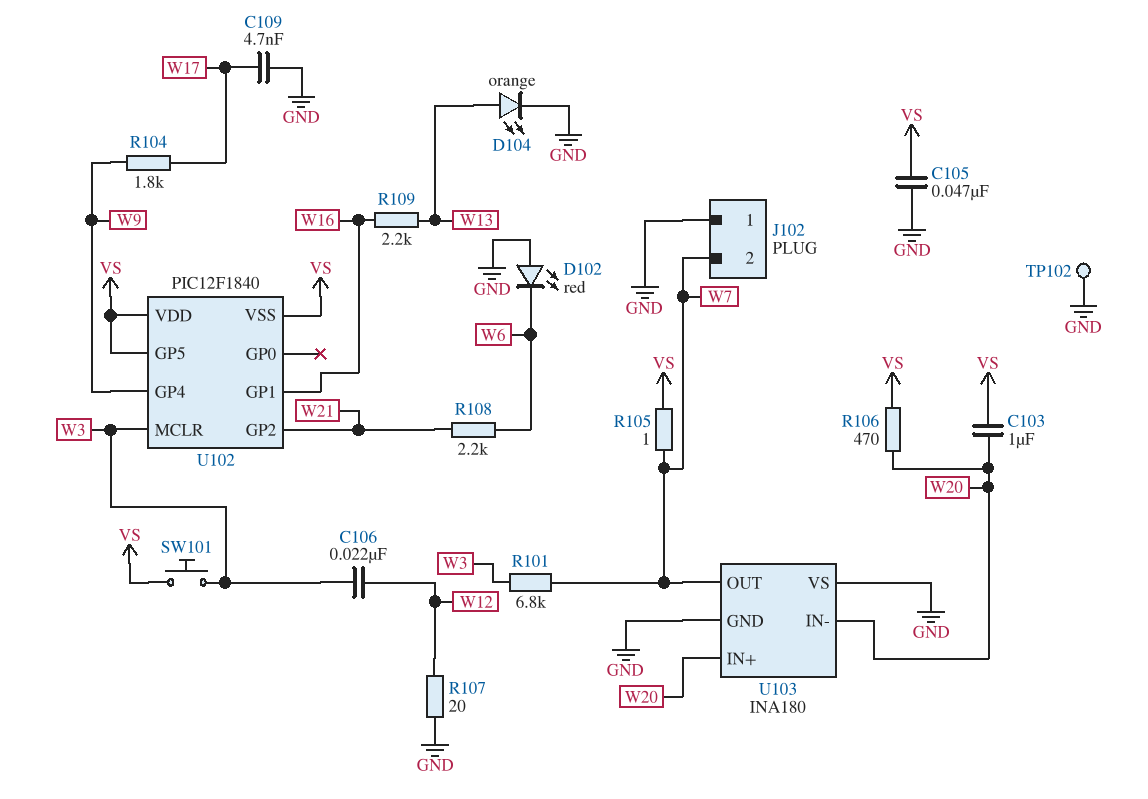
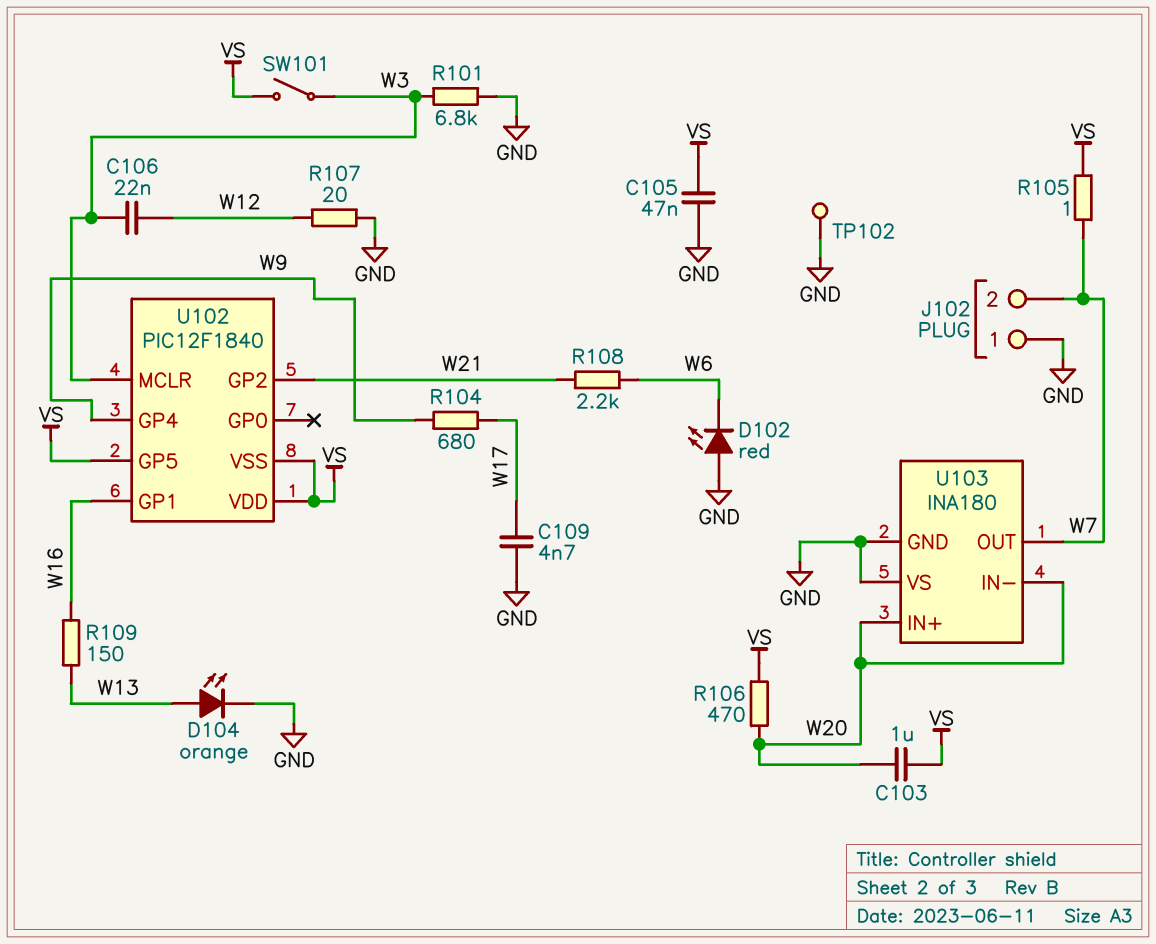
R101: 6.8k (W3, W7) -> 6.8k (GND, W3)
R104: 1.8k (W9, W17) -> 680 (W9, W17)
R109: 2.2k (W13, W16) -> 150 (W13, W16)
SW101: button (VS, W3) -> switch (VS, W3)

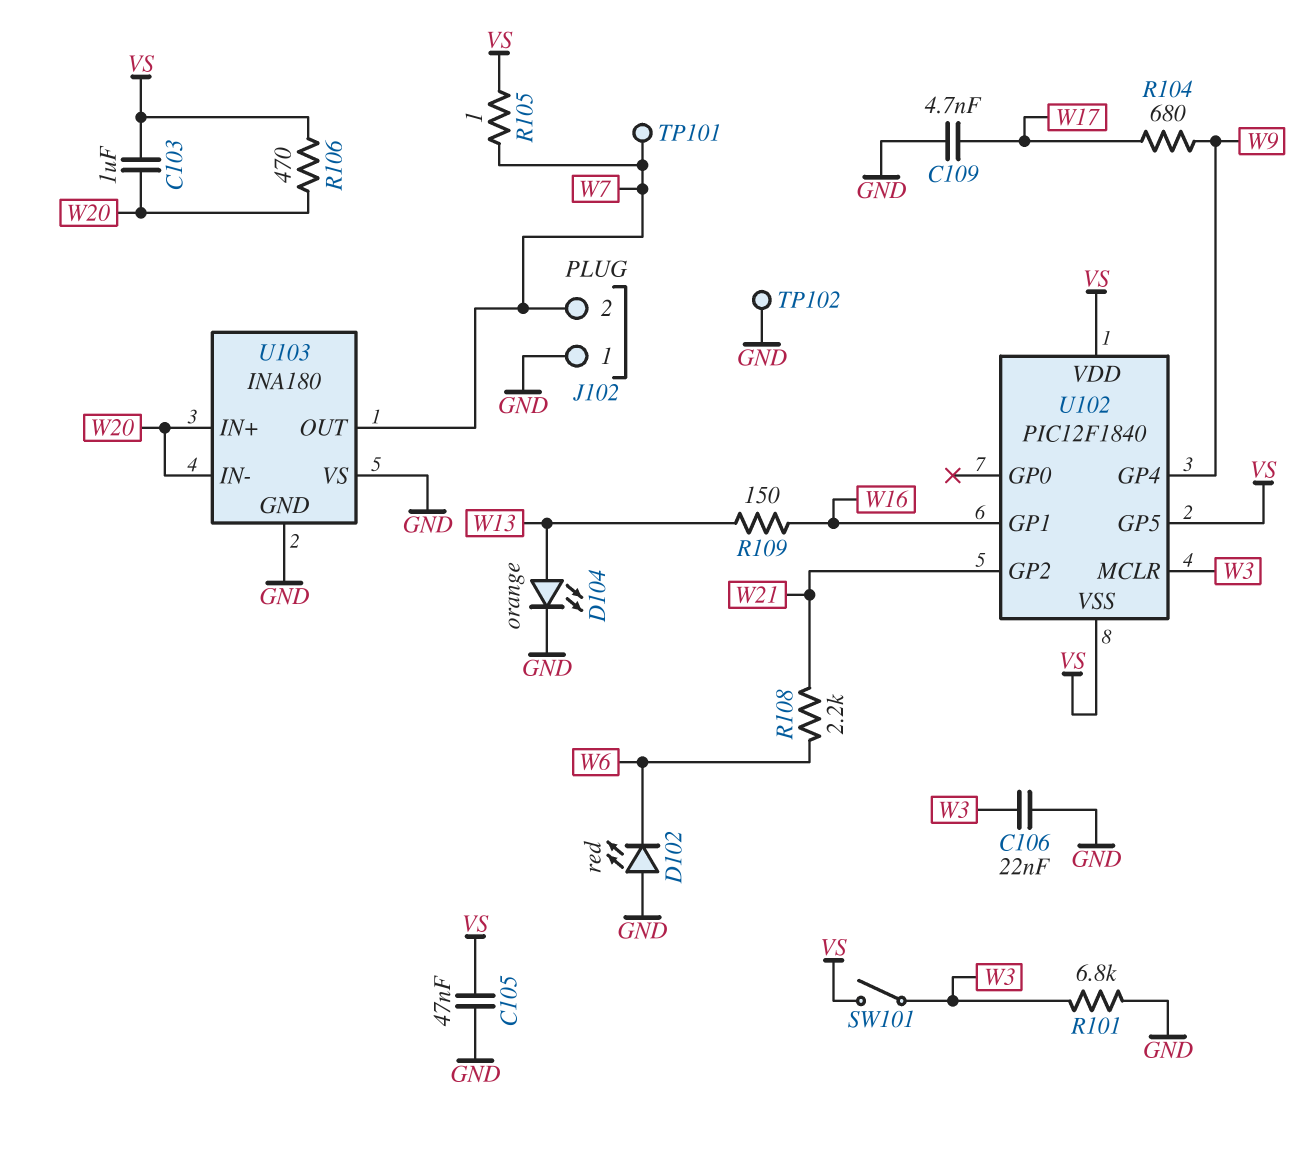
C106: 22nF (W3, W12) -> 22nF (GND, W3)
R107: 20 (GND, W12) -> none
TP101: none -> test point (W7)

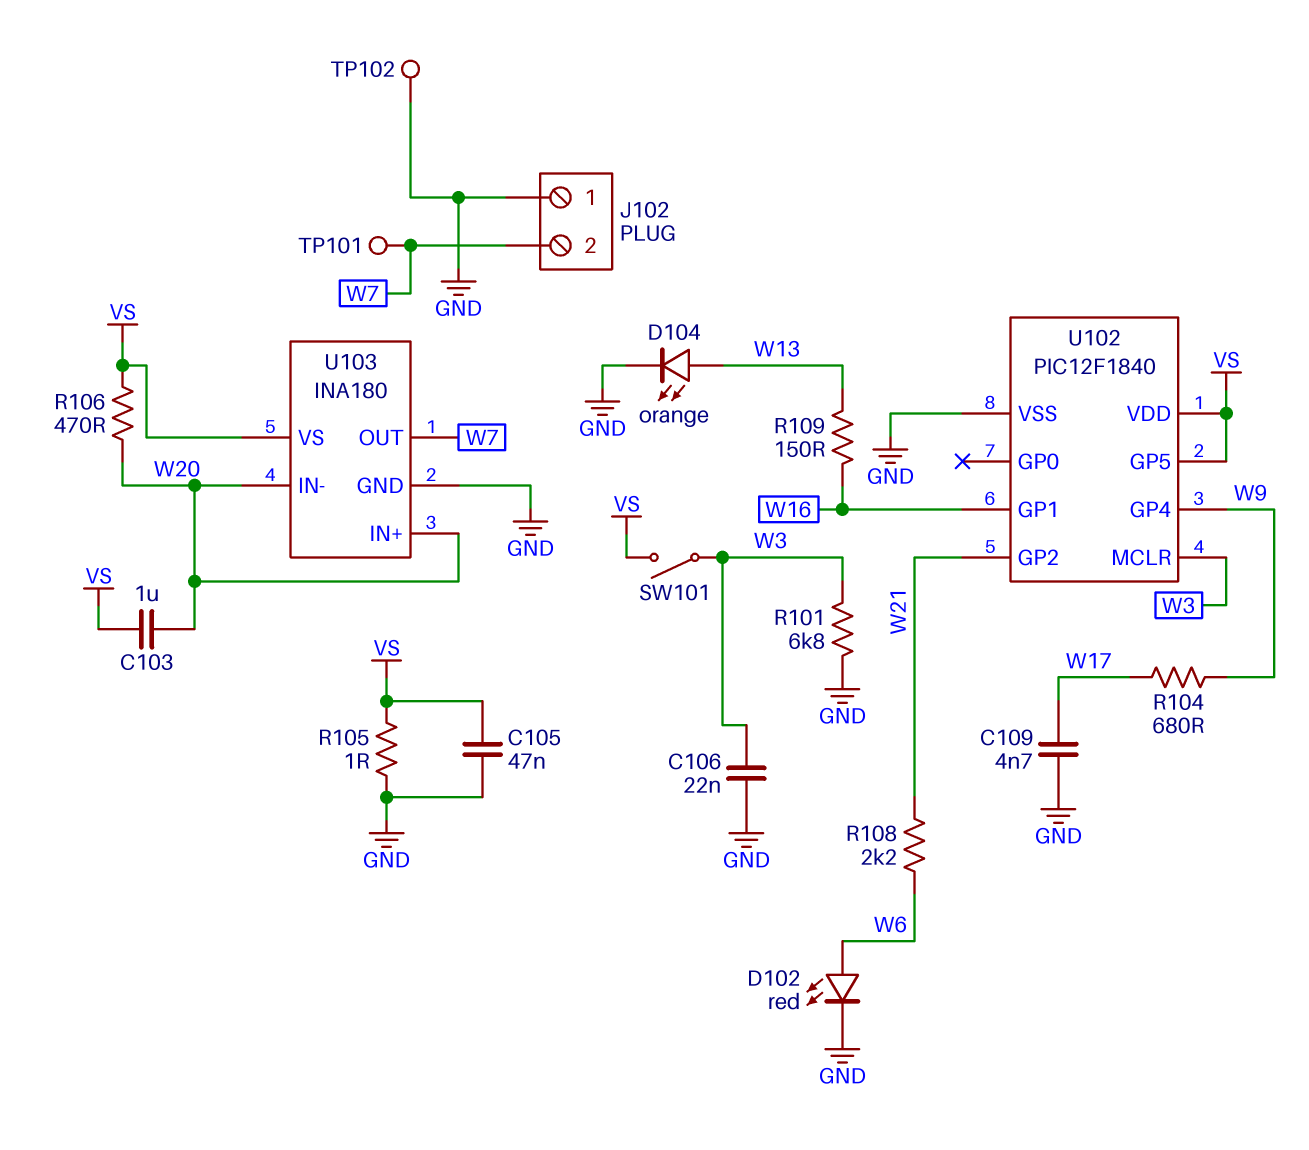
D102: LED red (A GND, K W6) -> LED red (A W6, K GND)
R105: 1 (VS, W7) -> 1 (GND, VS)
U102 pin VSS: VS -> GND
U103 pin VS: GND -> VS

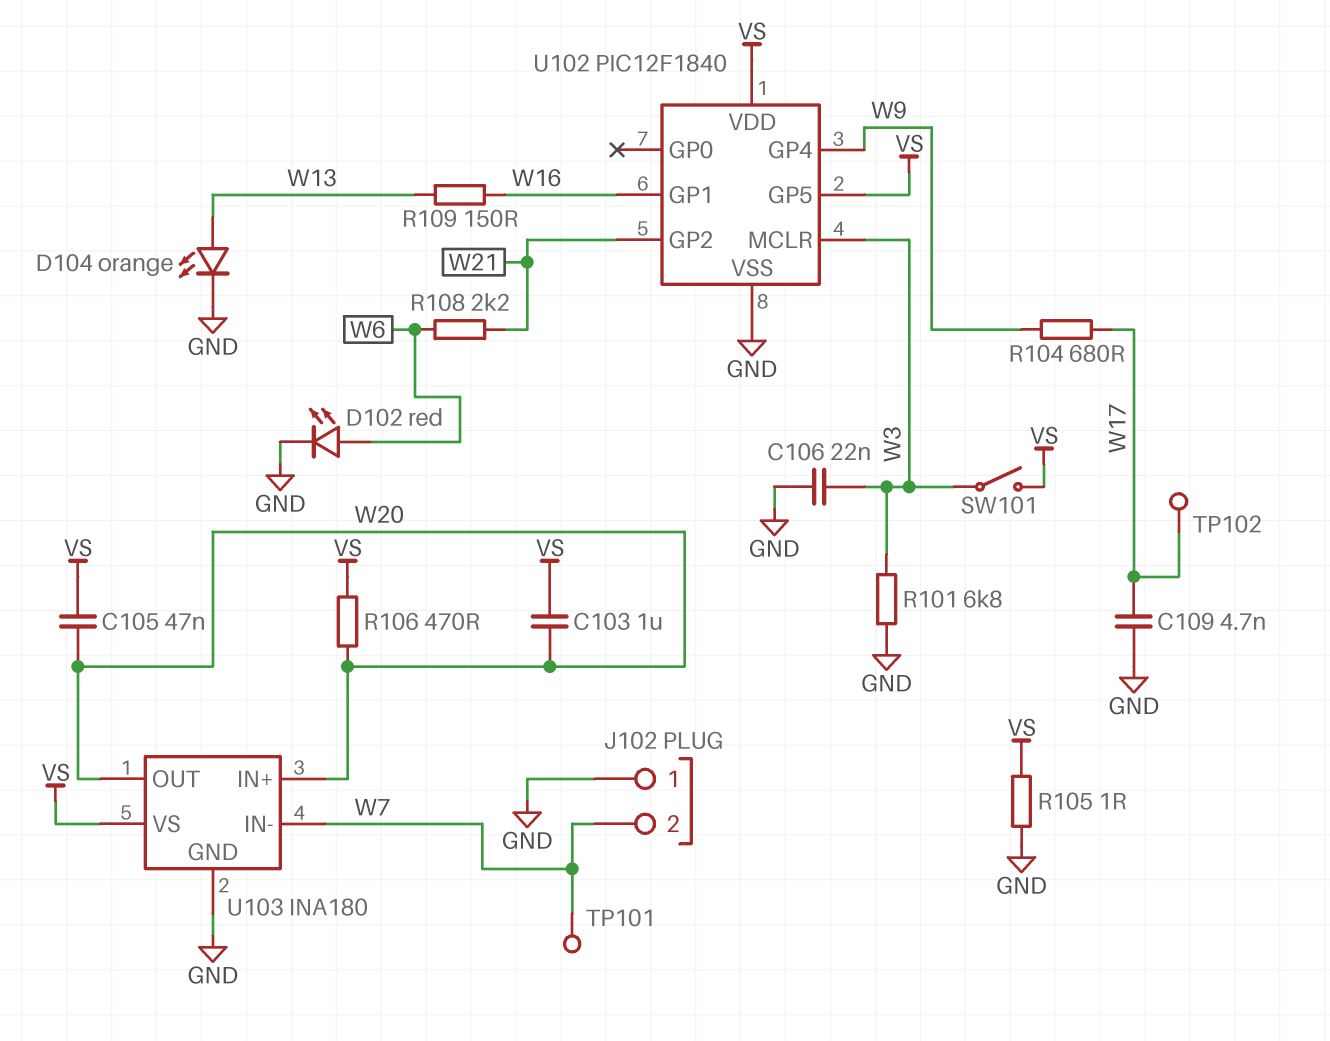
C105: 47nF (GND, VS) -> 47nF (VS, W20)
TP102: test point (GND) -> test point (W17)
U103 pin IN-: W20 -> W7
U103 pin OUT: W7 -> W20

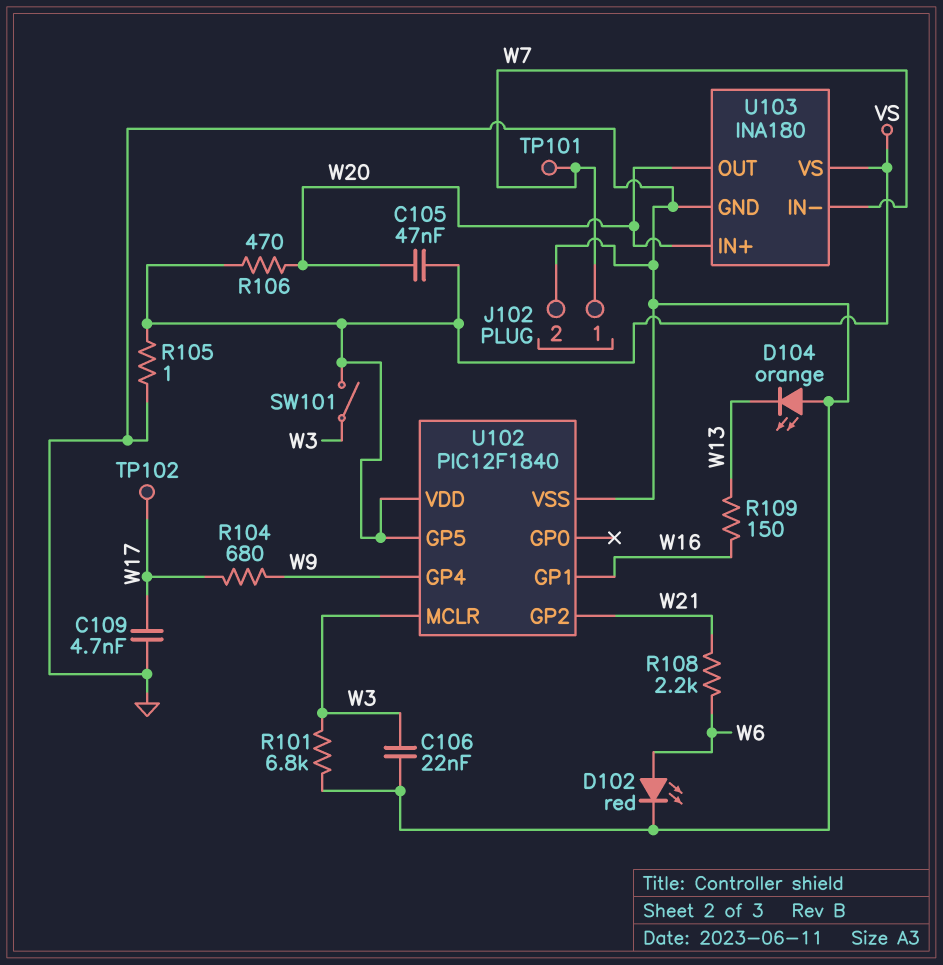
C103: 1uF (VS, W20) -> none
D104: LED orange (A W13, K GND) -> LED orange (A GND, K W13)
J102 pin 1: GND -> W7
J102 pin 2: W7 -> GND

